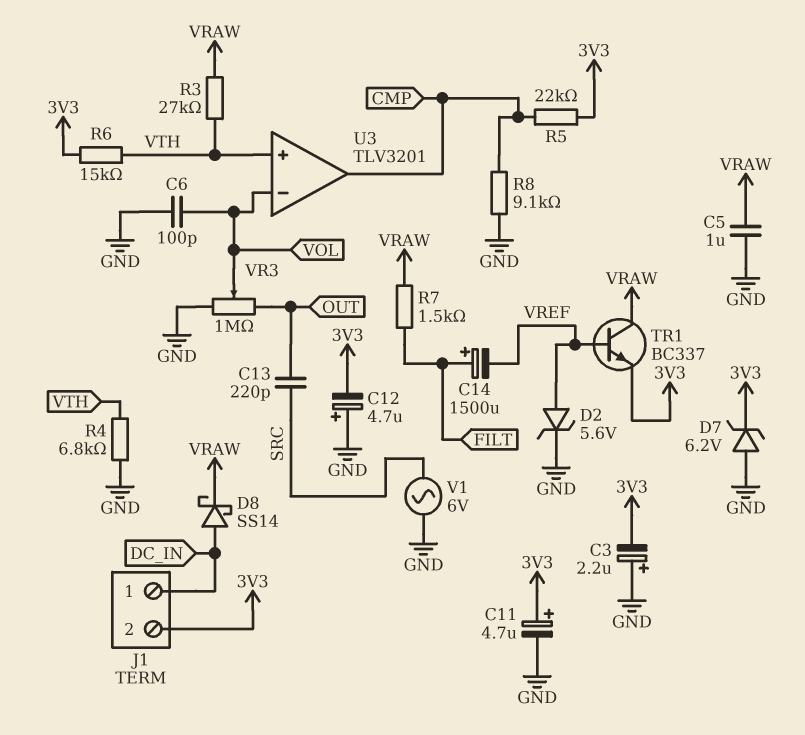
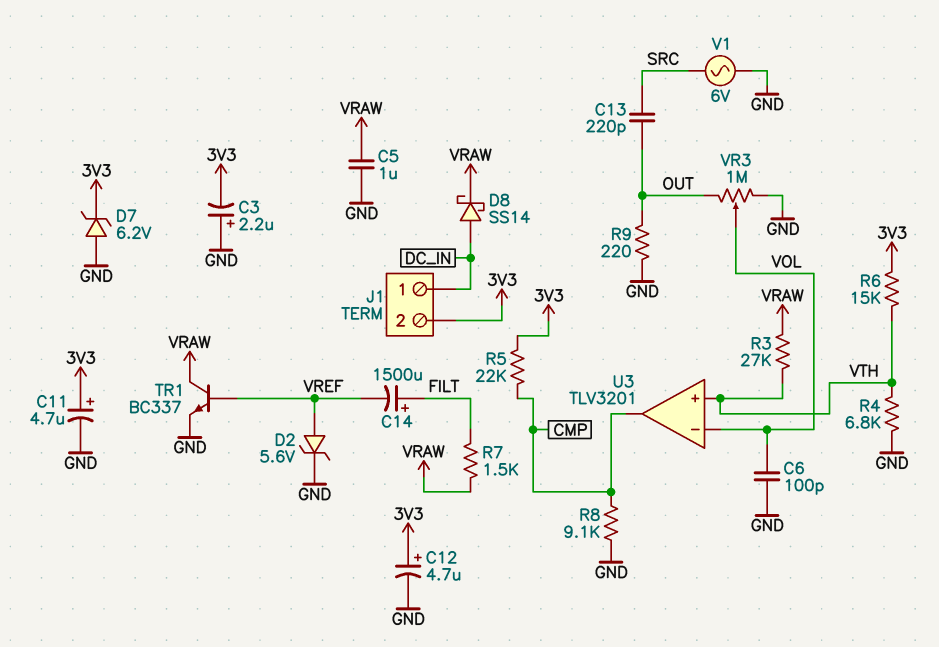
C12: 4.7uF (plus GND, minus 3V3) -> 4.7uF (plus 3V3, minus GND)
R9: none -> 220 (GND, OUT)
TR1: NPN BC337 (B VREF, C VRAW, E 3V3) -> NPN BC337 (B VREF, C VRAW, E GND)

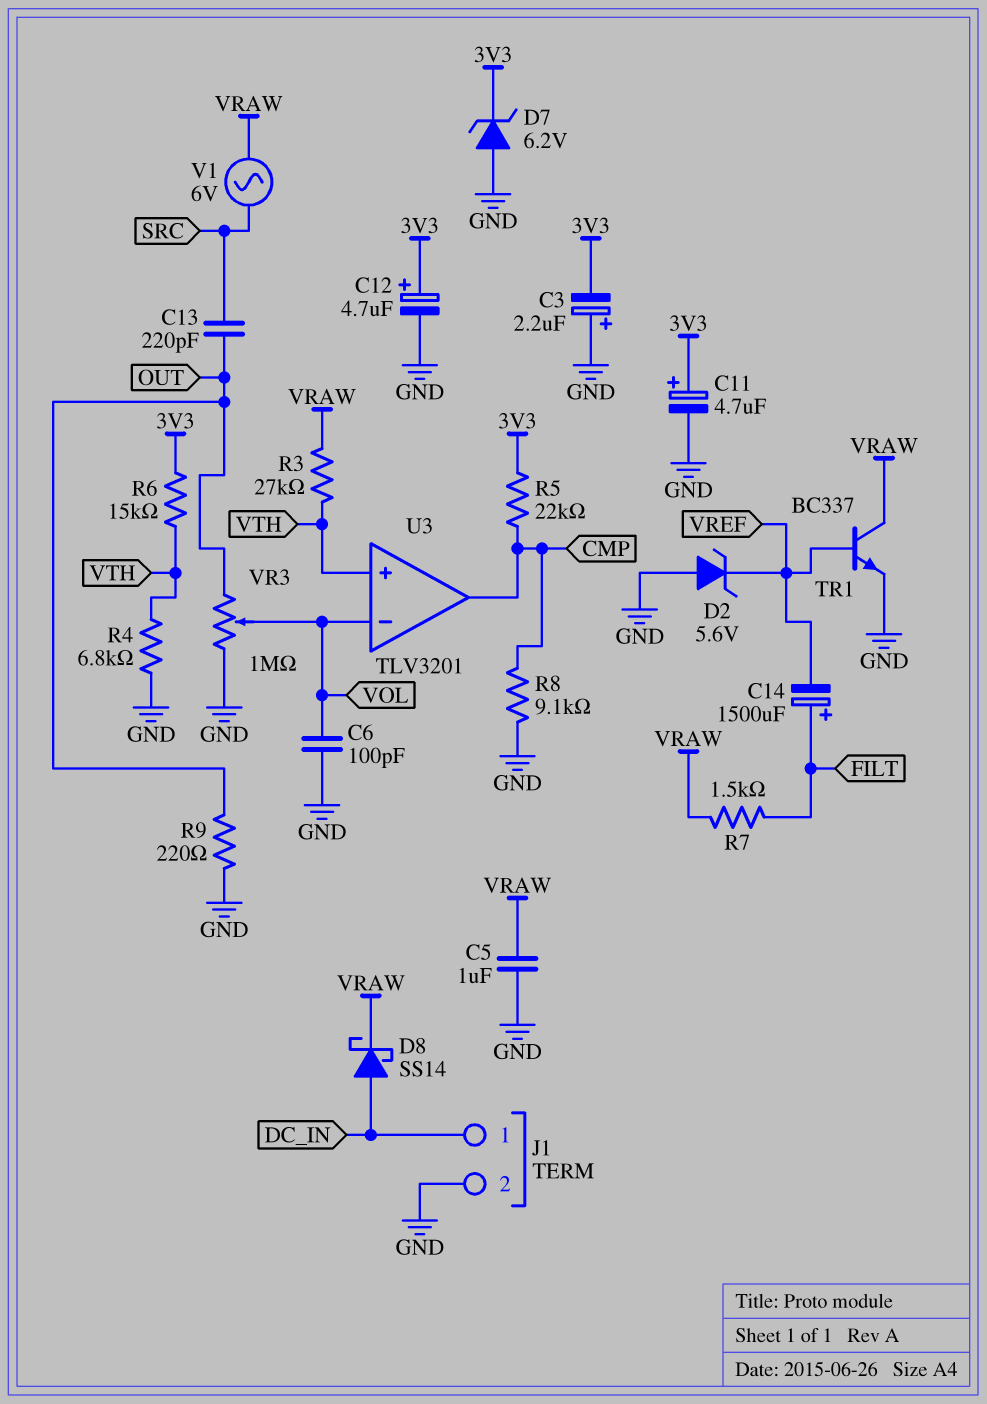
D2: zener 5.6V (A VREF, K GND) -> zener 5.6V (A GND, K VREF)
J1 pin 2: 3V3 -> GND
V1: AC 6V (GND, SRC) -> AC 6V (SRC, VRAW)

